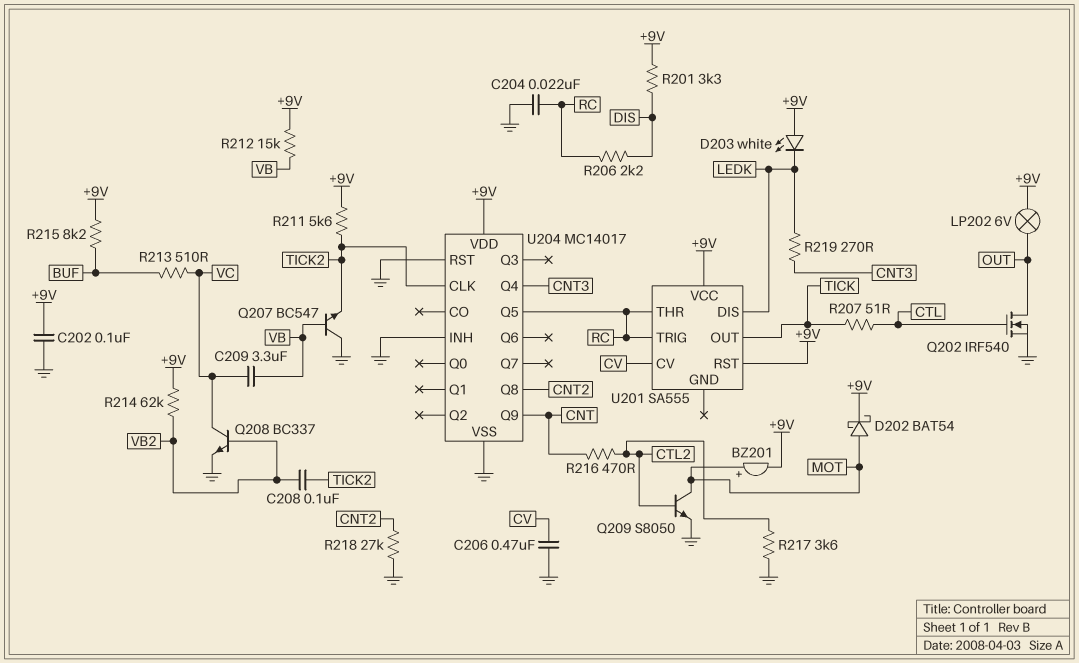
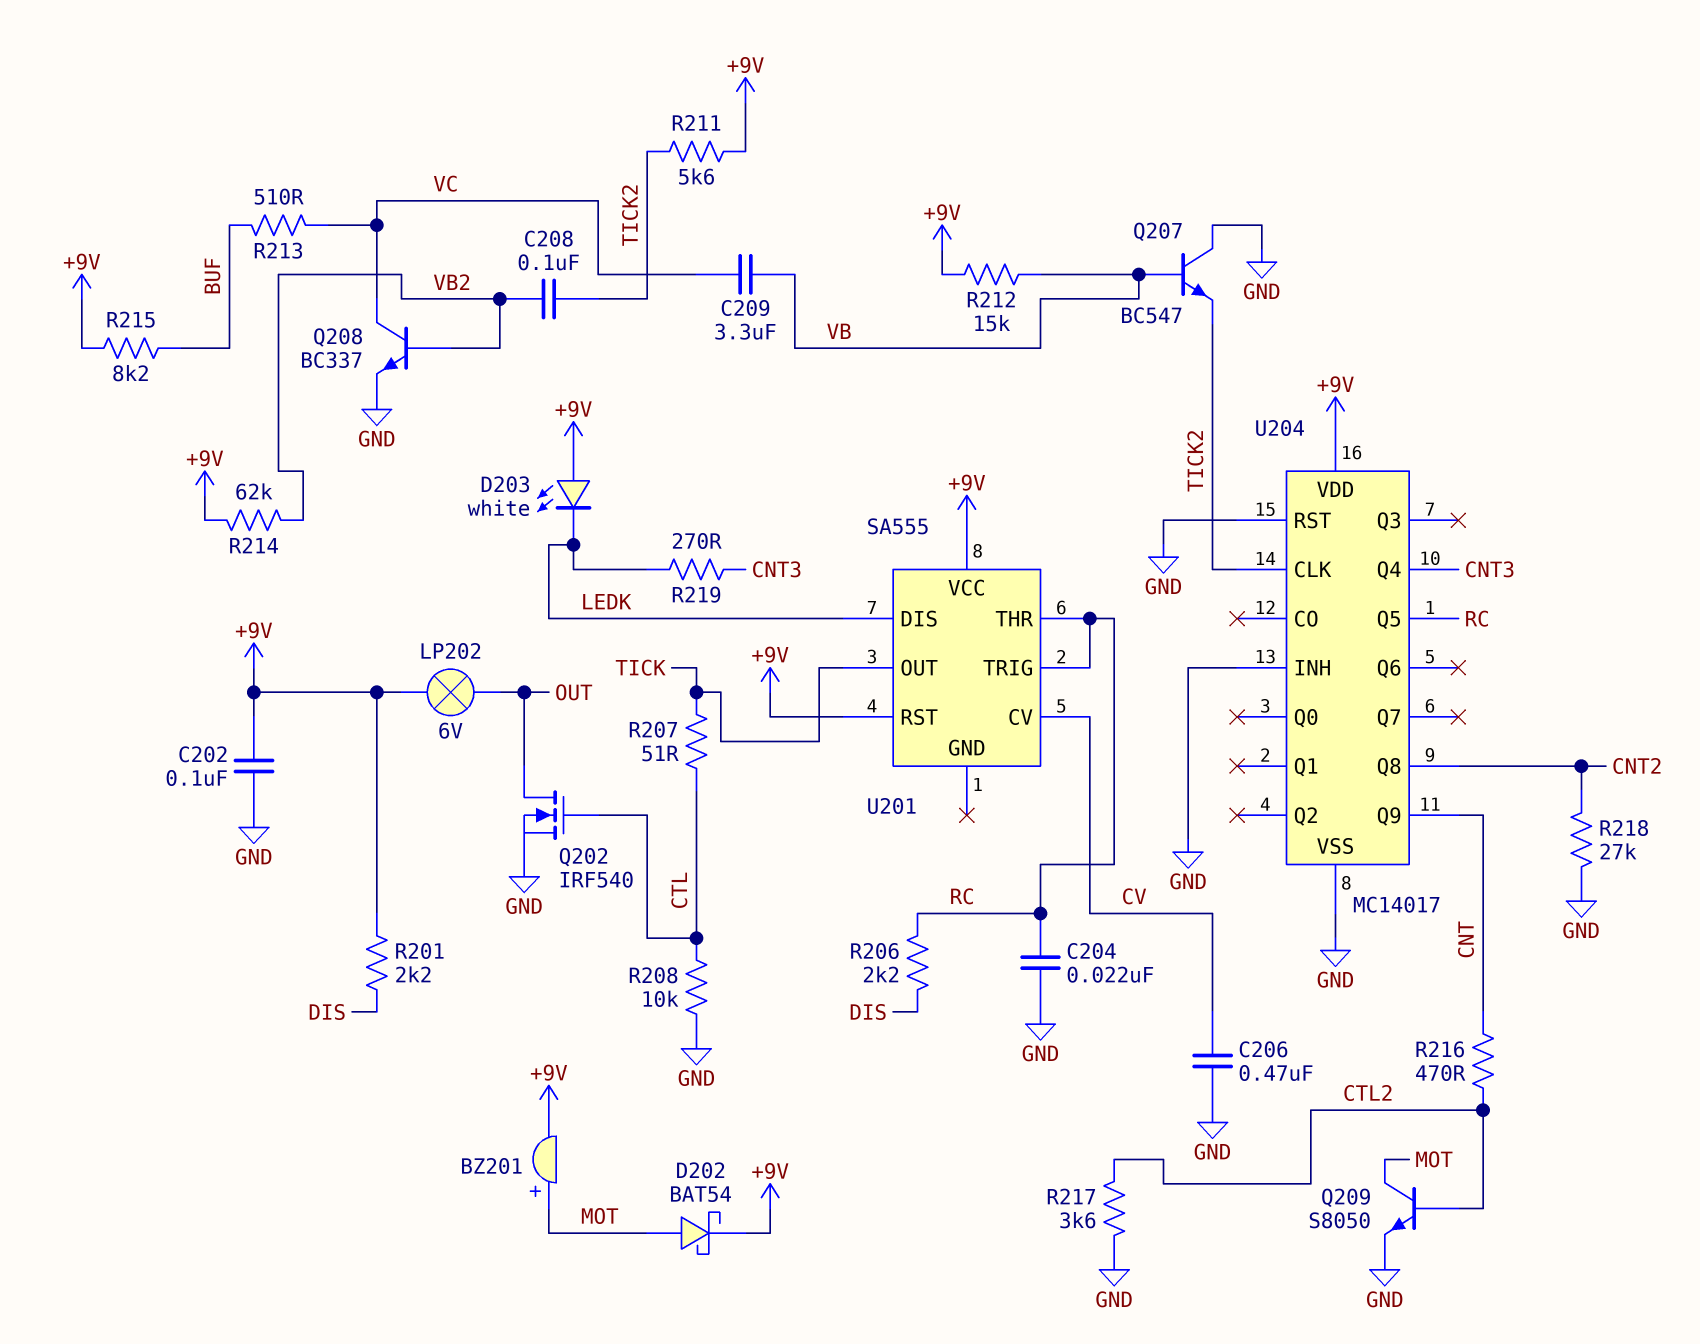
R201: 3.3k (+9V, DIS) -> 2.2k (+9V, DIS)
R208: none -> 10k (CTL, GND)

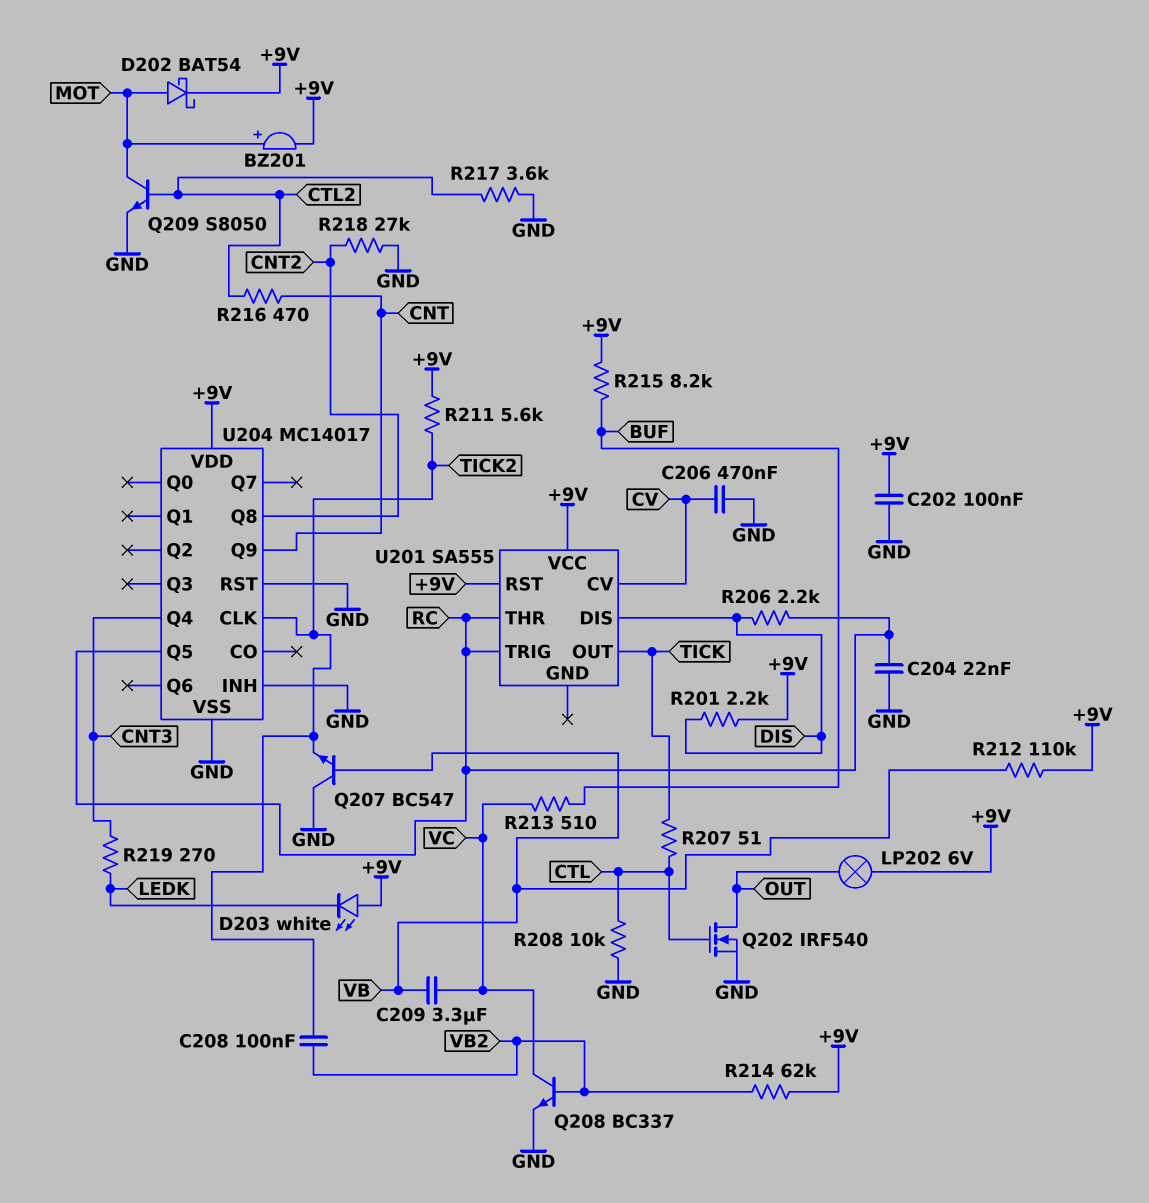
R212: 15k (+9V, VB) -> 110k (+9V, VB)
U201 pin DIS: LEDK -> DIS

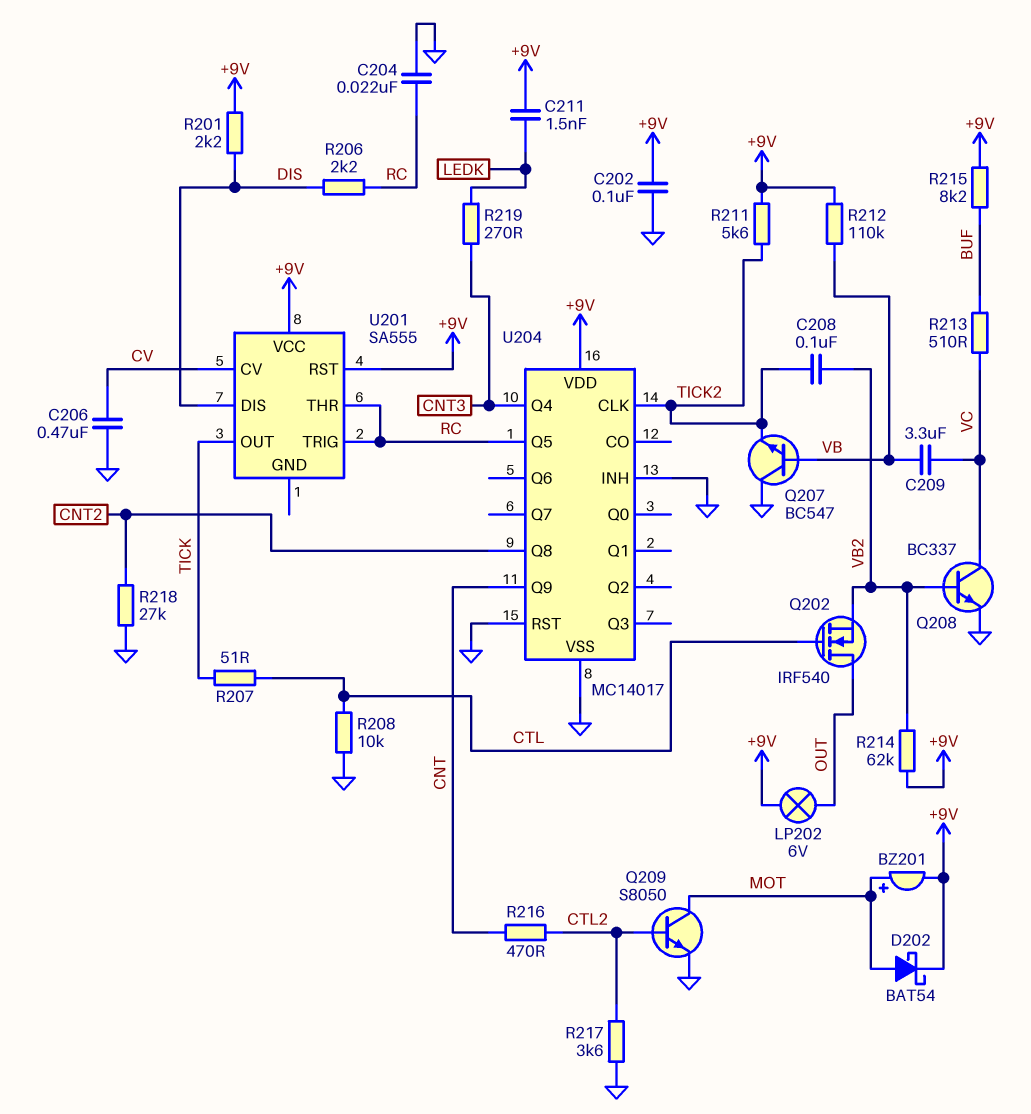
C211: none -> 1.5nF (+9V, LEDK)
D203: LED white (A +9V, K LEDK) -> none
Q202: NMOS IRF540 (G CTL, D OUT, S GND) -> NMOS IRF540 (G CTL, D OUT, S VB2)

